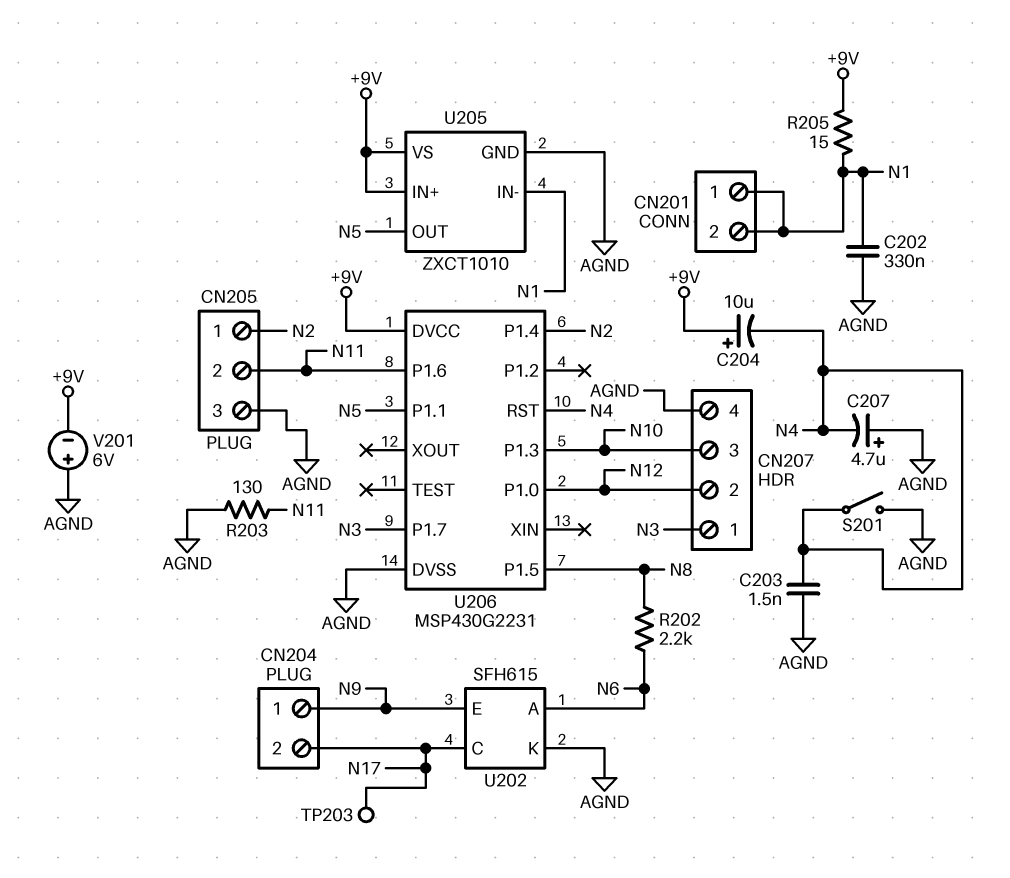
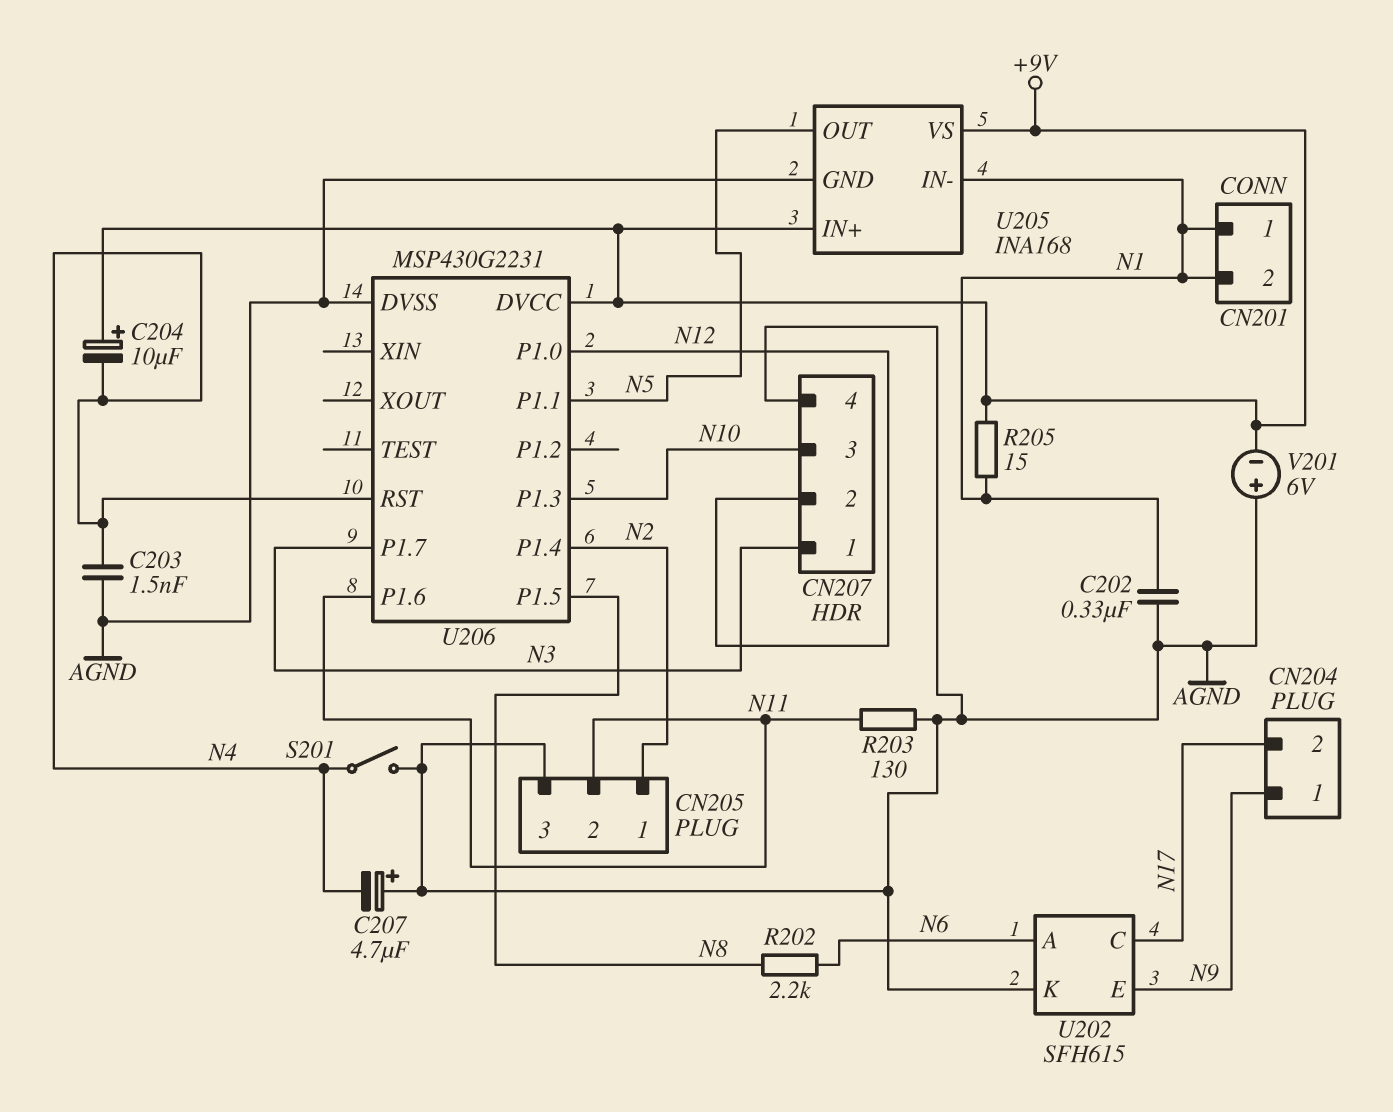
TP203: test point (N17) -> none
U205: ZXCT1010 -> INA168

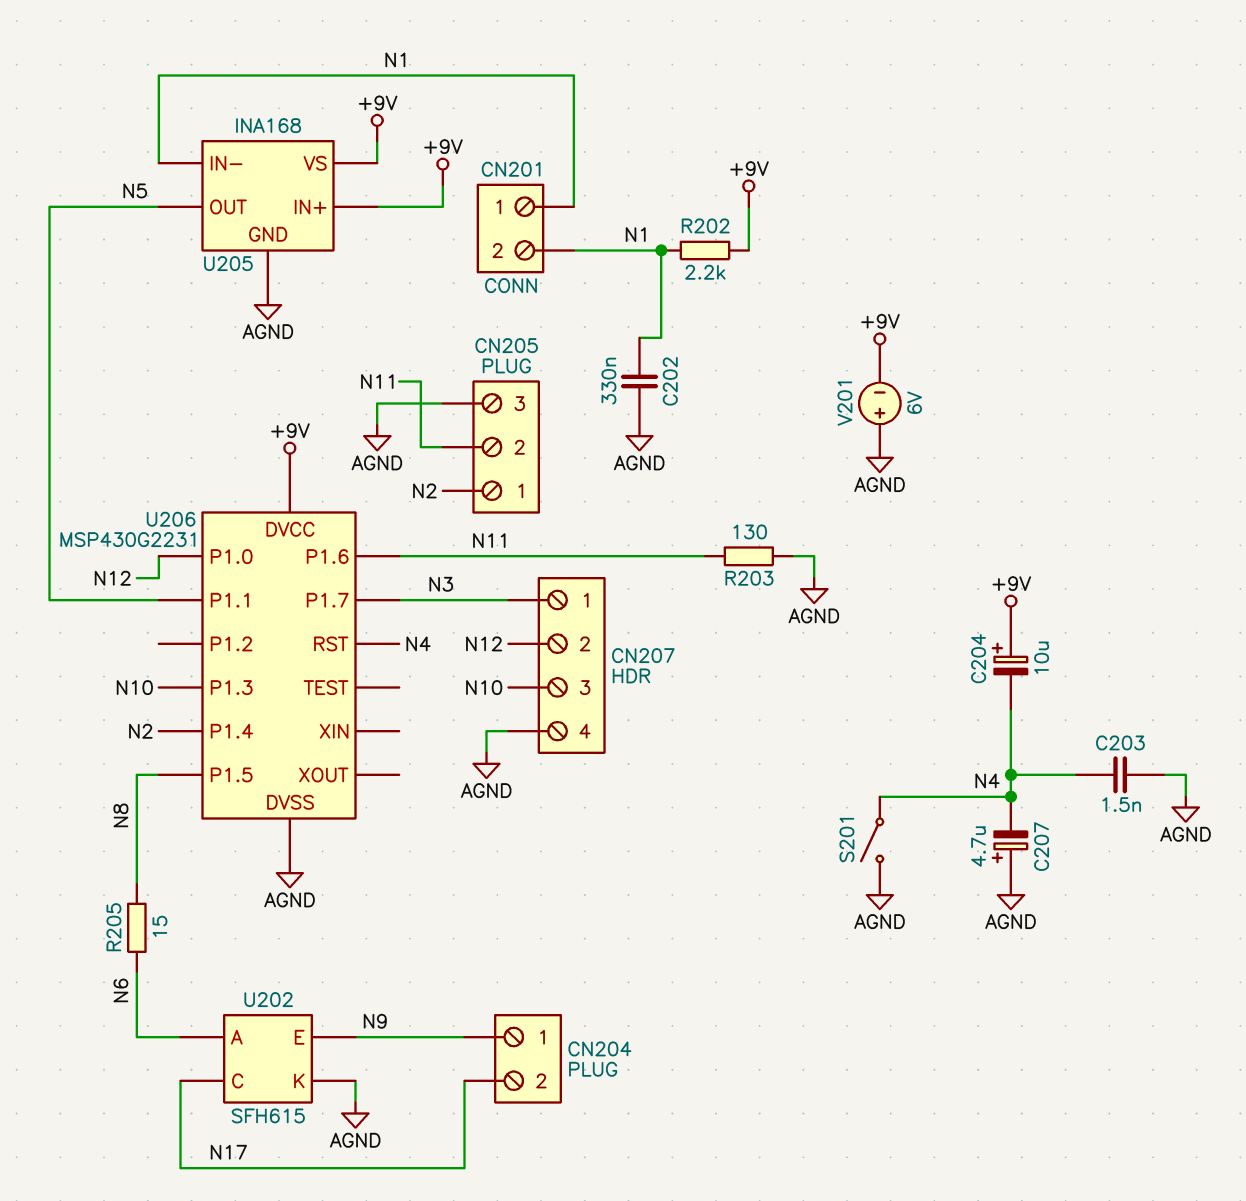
R202: 2.2k (N6, N8) -> 2.2k (+9V, N1)
R205: 15 (+9V, N1) -> 15 (N6, N8)

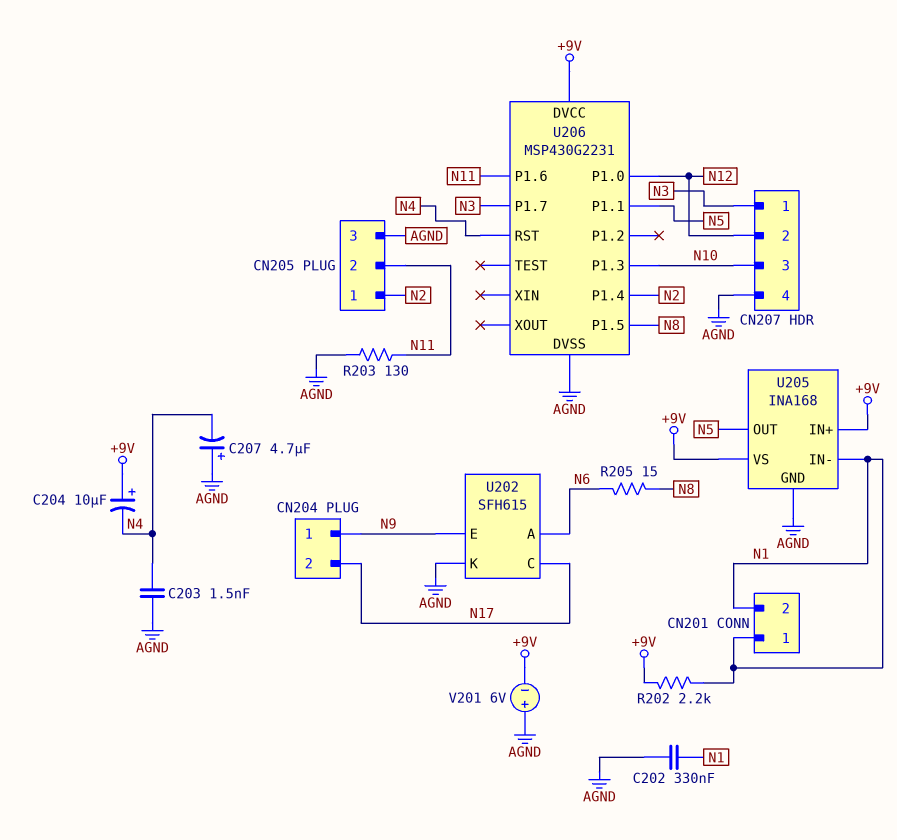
S201: switch (AGND, N4) -> none

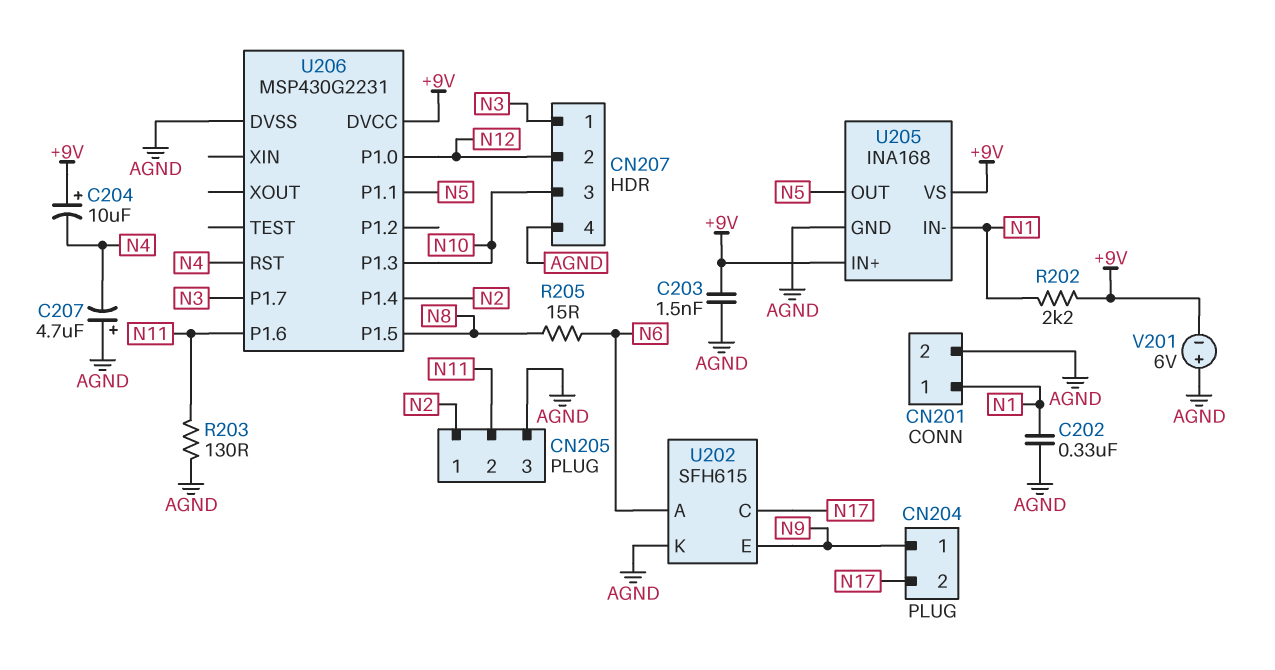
C203: 1.5nF (AGND, N4) -> 1.5nF (+9V, AGND)
CN201 pin 2: N1 -> AGND

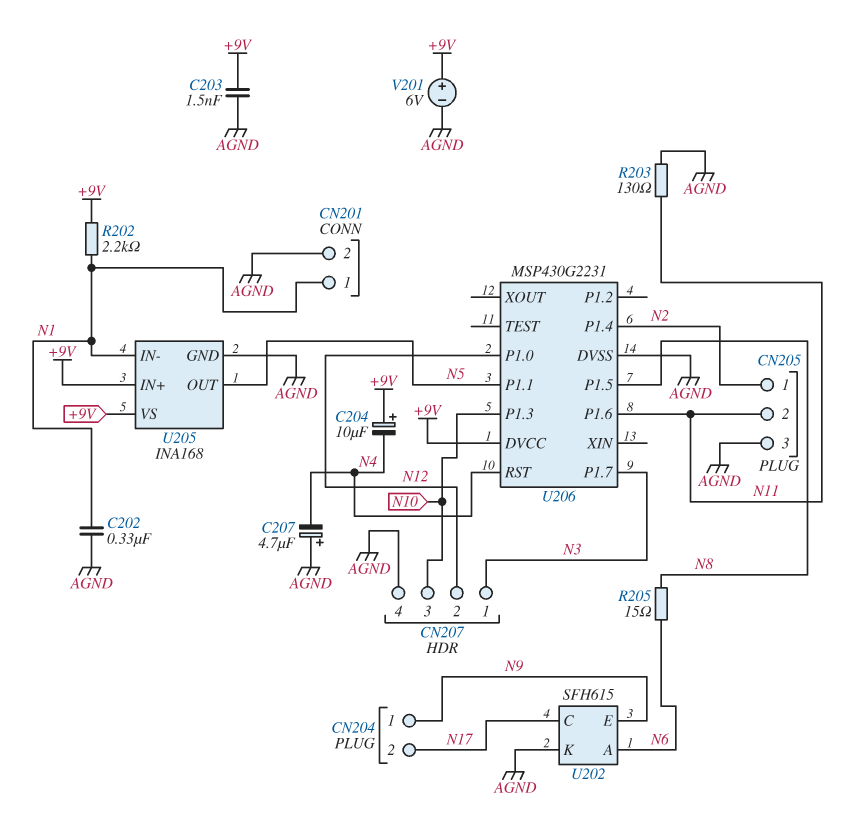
V201: 6V (plus AGND, minus +9V) -> 6V (plus +9V, minus AGND)

